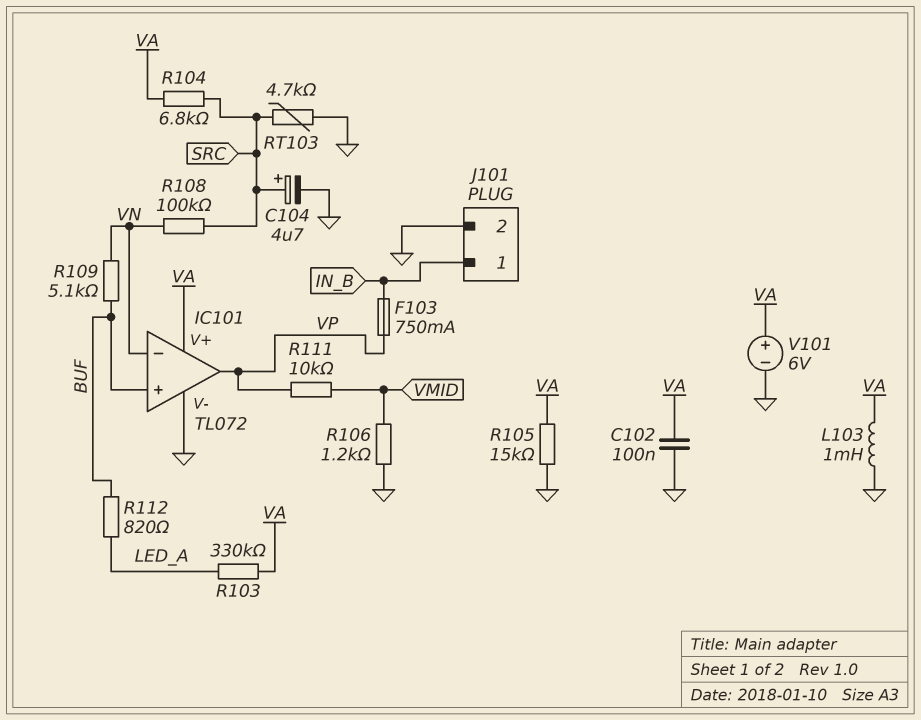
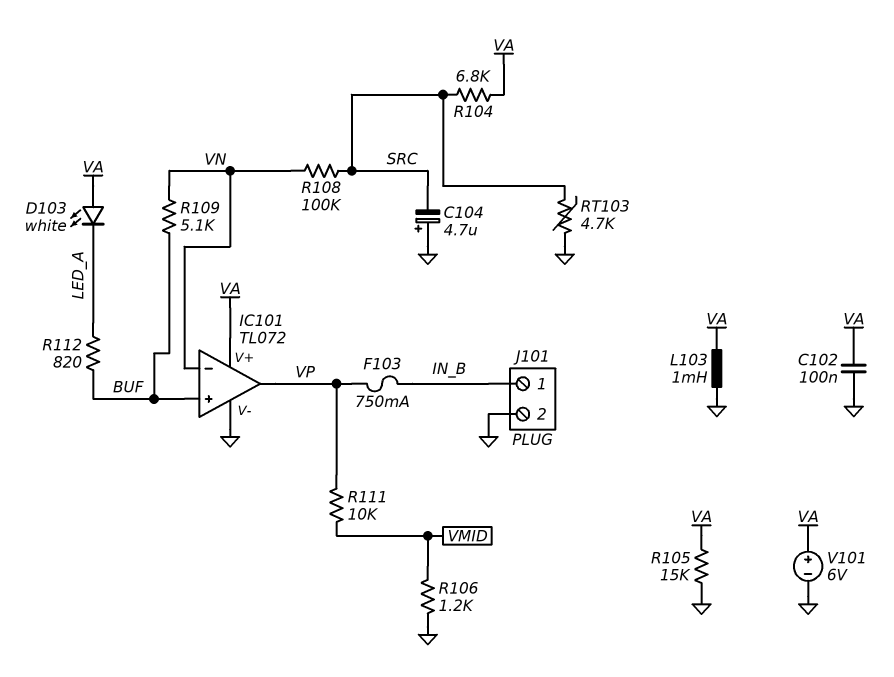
C104: 4.7uF (plus SRC, minus GND) -> 4.7uF (plus GND, minus SRC)
D103: none -> LED white (A VA, K LED_A)
R103: 330k (LED_A, VA) -> none

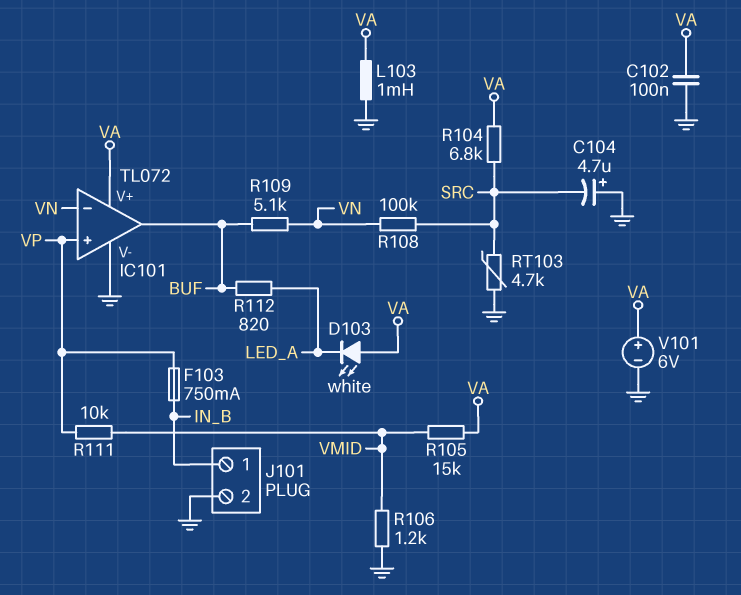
IC101 pin in+: BUF -> VP
IC101 pin out: VP -> BUF
R105: 15k (GND, VA) -> 15k (VA, VMID)

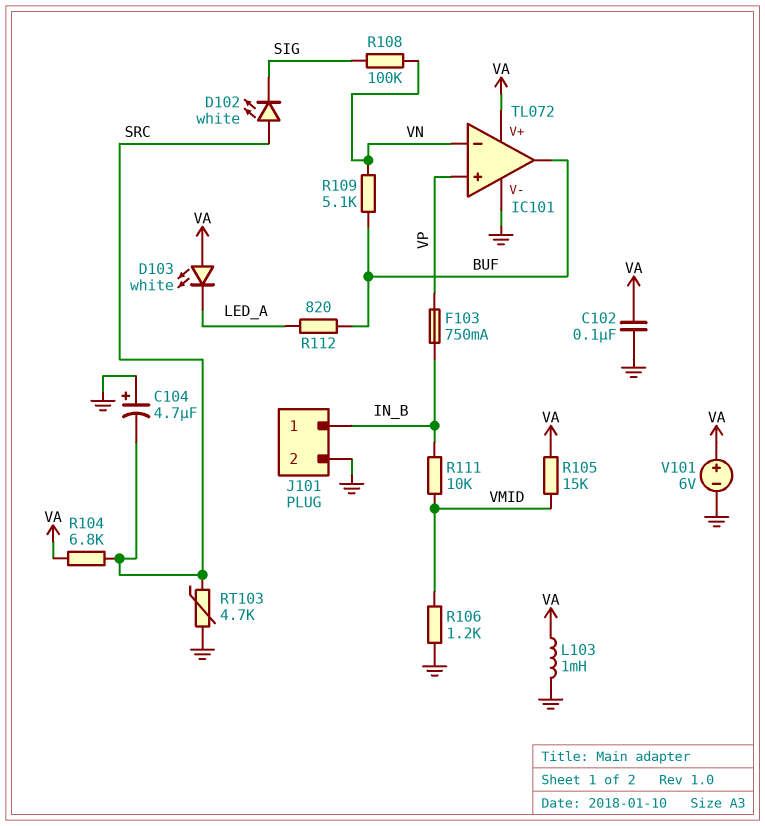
D102: none -> LED white (A SRC, K SIG)
R108: 100k (SRC, VN) -> 100k (SIG, VN)
R111: 10k (VMID, VP) -> 10k (IN_B, VMID)

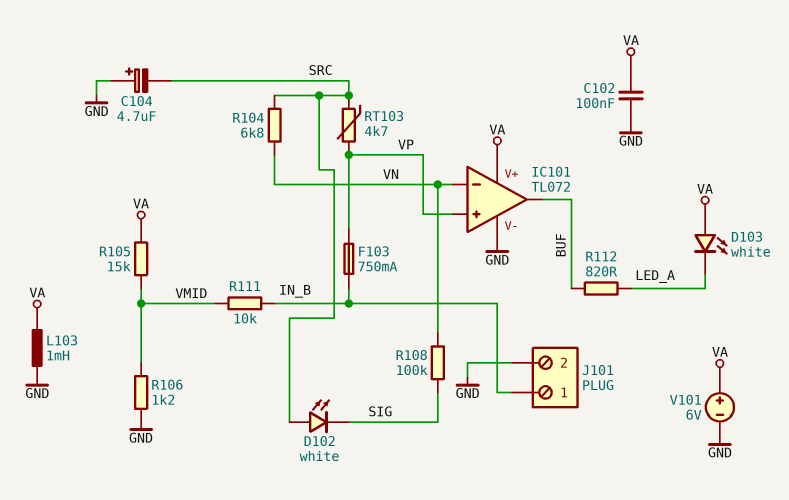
R104: 6.8k (SRC, VA) -> 6.8k (SRC, VN)
R109: 5.1k (BUF, VN) -> none
RT103: 4.7k (GND, SRC) -> 4.7k (SRC, VP)

